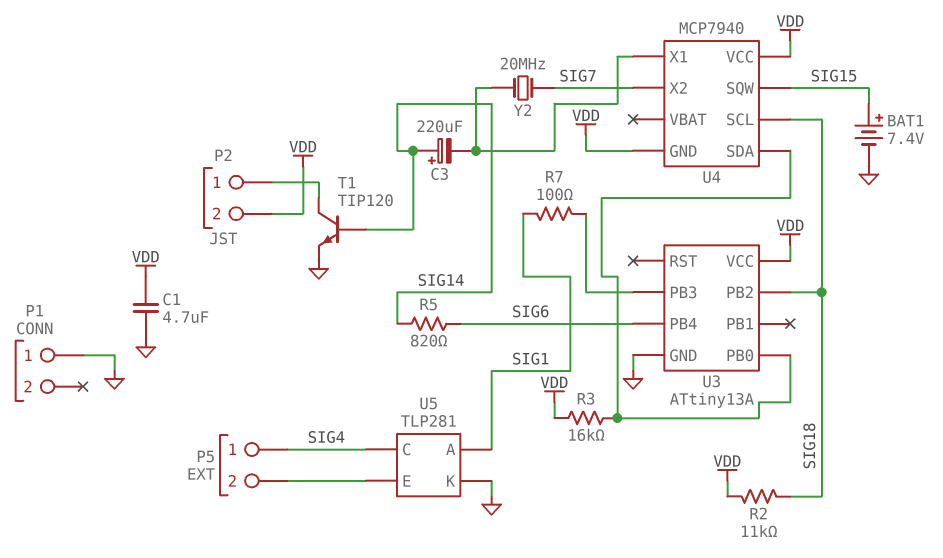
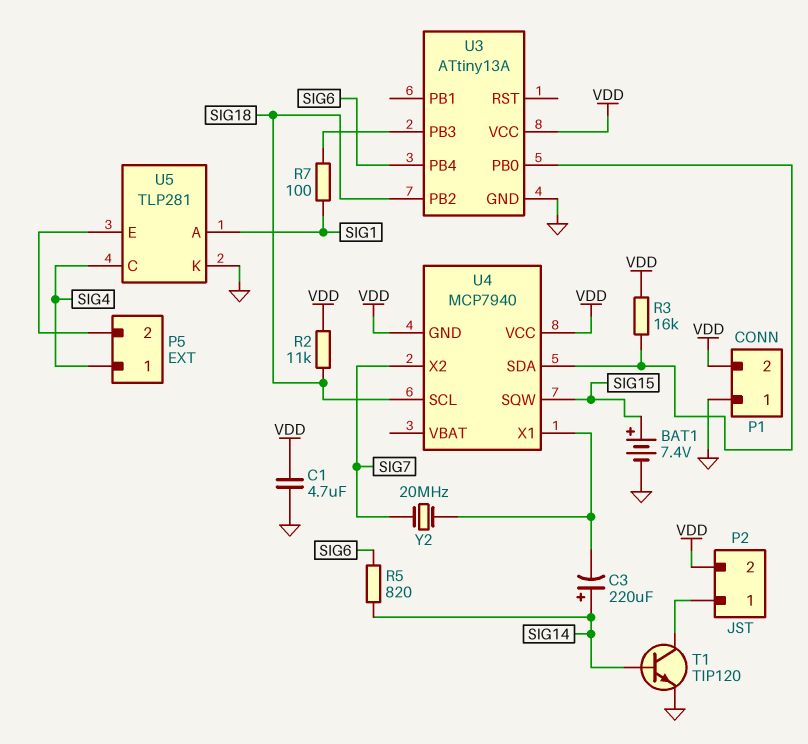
P1 pin 2: none -> VDD

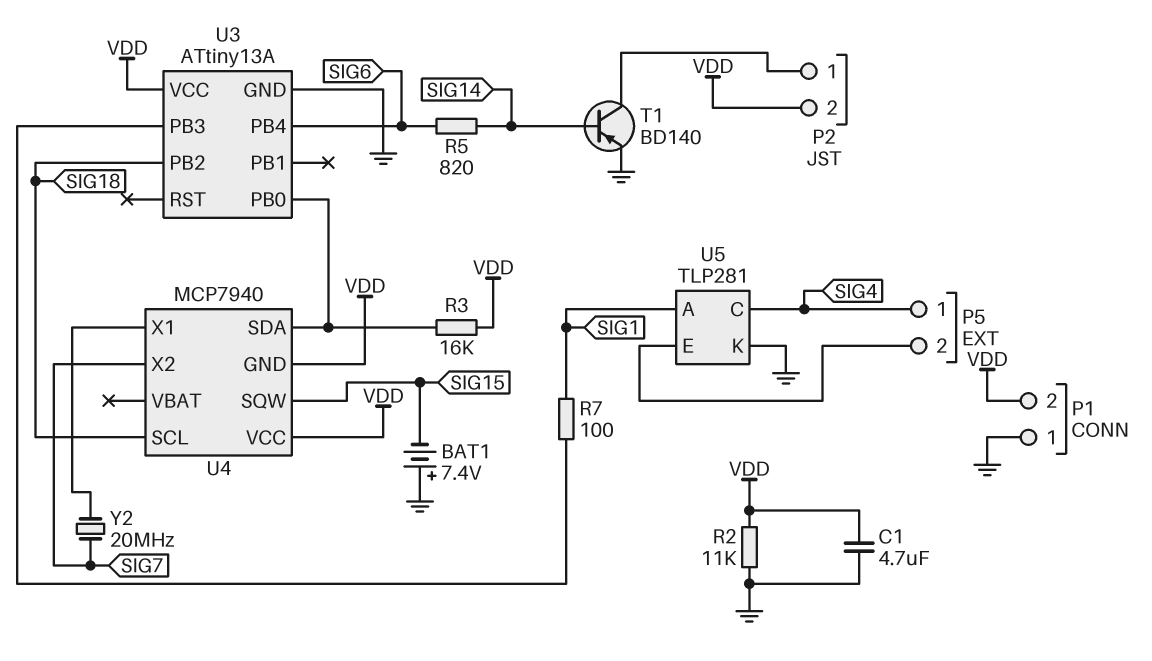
BAT1: 7.4V (plus SIG15, minus GND) -> 7.4V (plus GND, minus SIG15)
C3: 220uF (plus SIG14, minus U4/X1) -> none
R2: 11k (SIG18, VDD) -> 11k (GND, VDD)
T1: NPN TIP120 (B SIG14, C P2/1, E GND) -> PNP BD140 (B SIG14, C P2/1, E GND)

